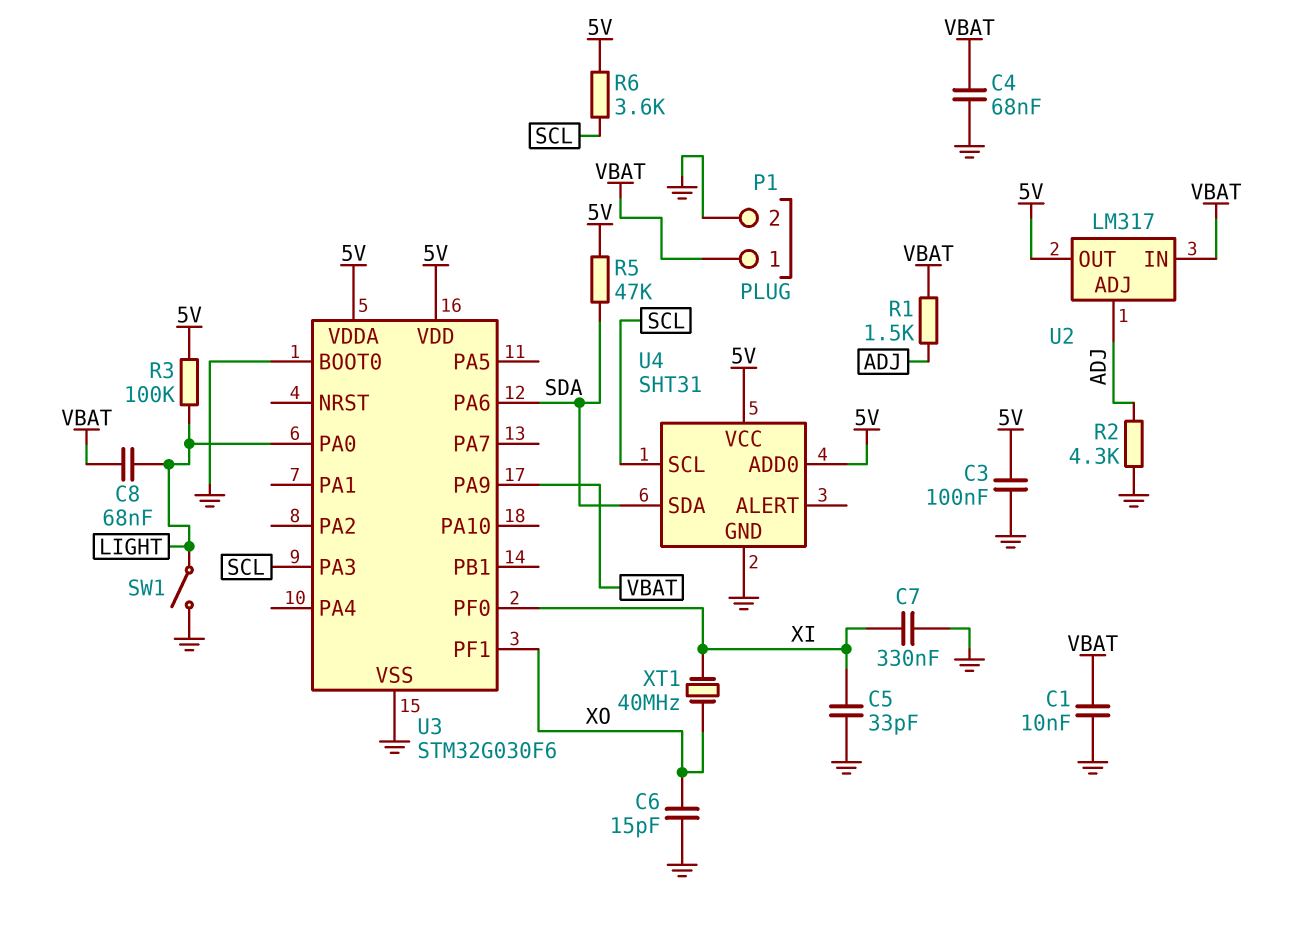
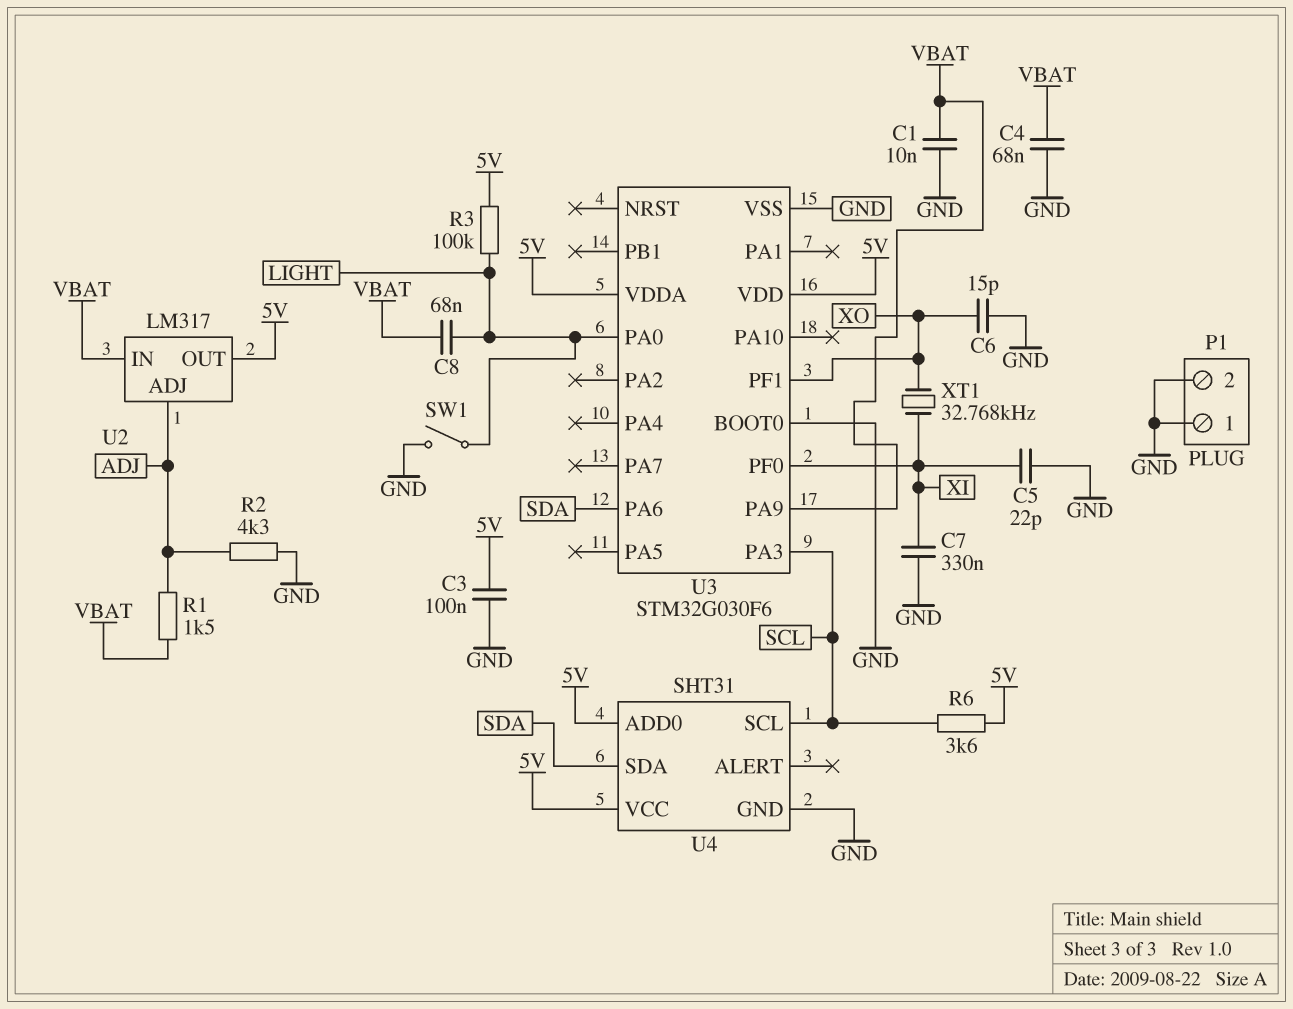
C5: 33pF (GND, XI) -> 22pF (GND, XI)
P1 pin 1: VBAT -> GND
R5: 47k (5V, SDA) -> none
XT1: 40MHz (XI, XO) -> 32.768kHz (XI, XO)

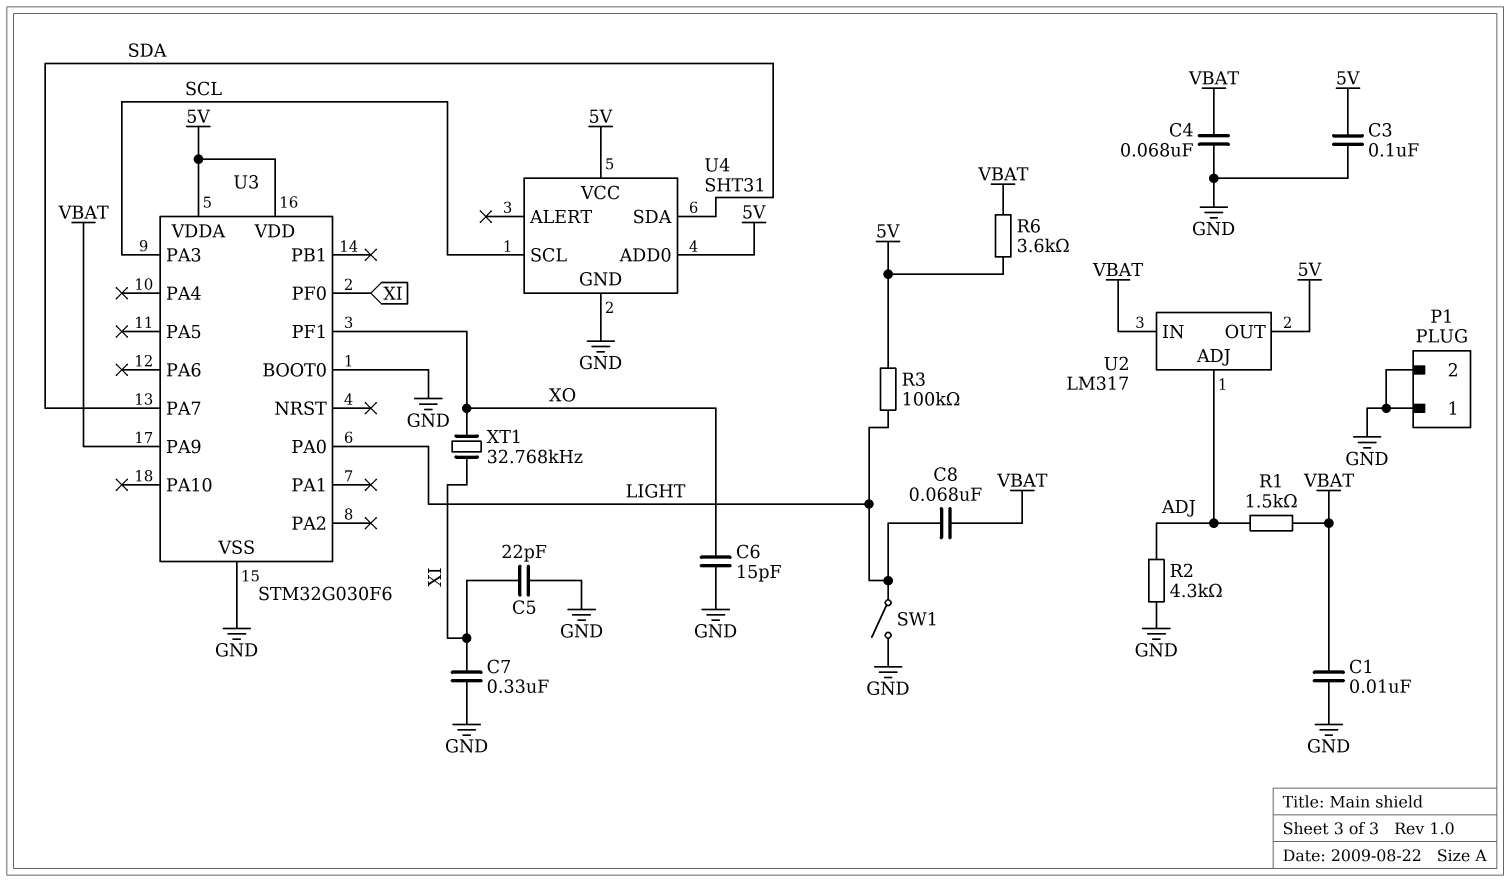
R6: 3.6k (5V, SCL) -> 3.6k (5V, VBAT)
U3 pin PA6: SDA -> none
U3 pin PA7: none -> SDA

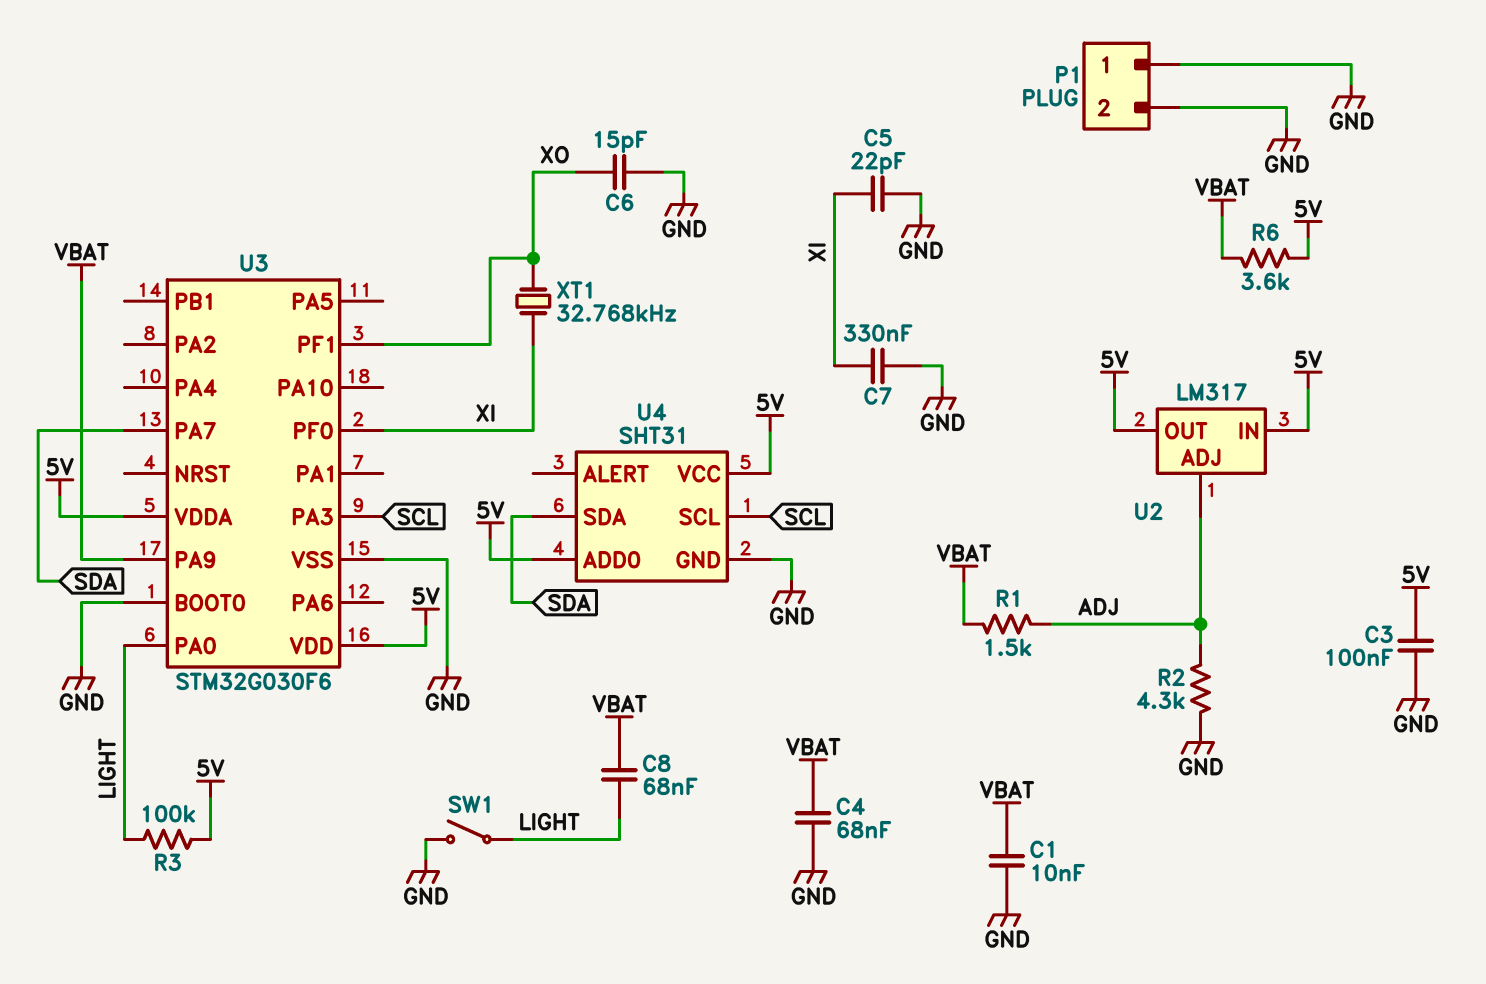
U2 pin IN: VBAT -> 5V

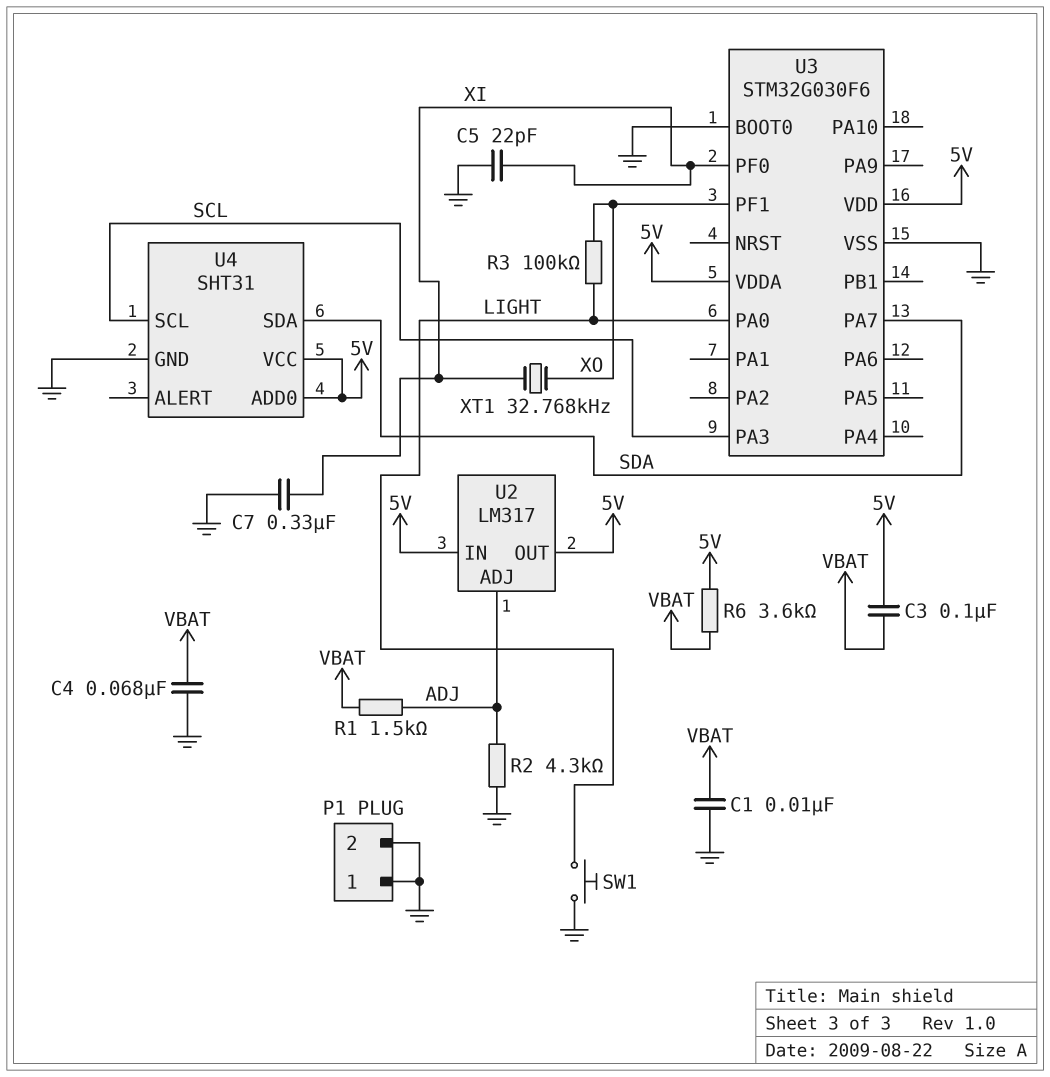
C3: 100nF (5V, GND) -> 100nF (5V, VBAT)
C6: 15pF (GND, XO) -> none
C8: 68nF (LIGHT, VBAT) -> none
R3: 100k (5V, LIGHT) -> 100k (LIGHT, XO)
SW1: switch (GND, LIGHT) -> button (GND, LIGHT)
U3 pin PA9: VBAT -> none

